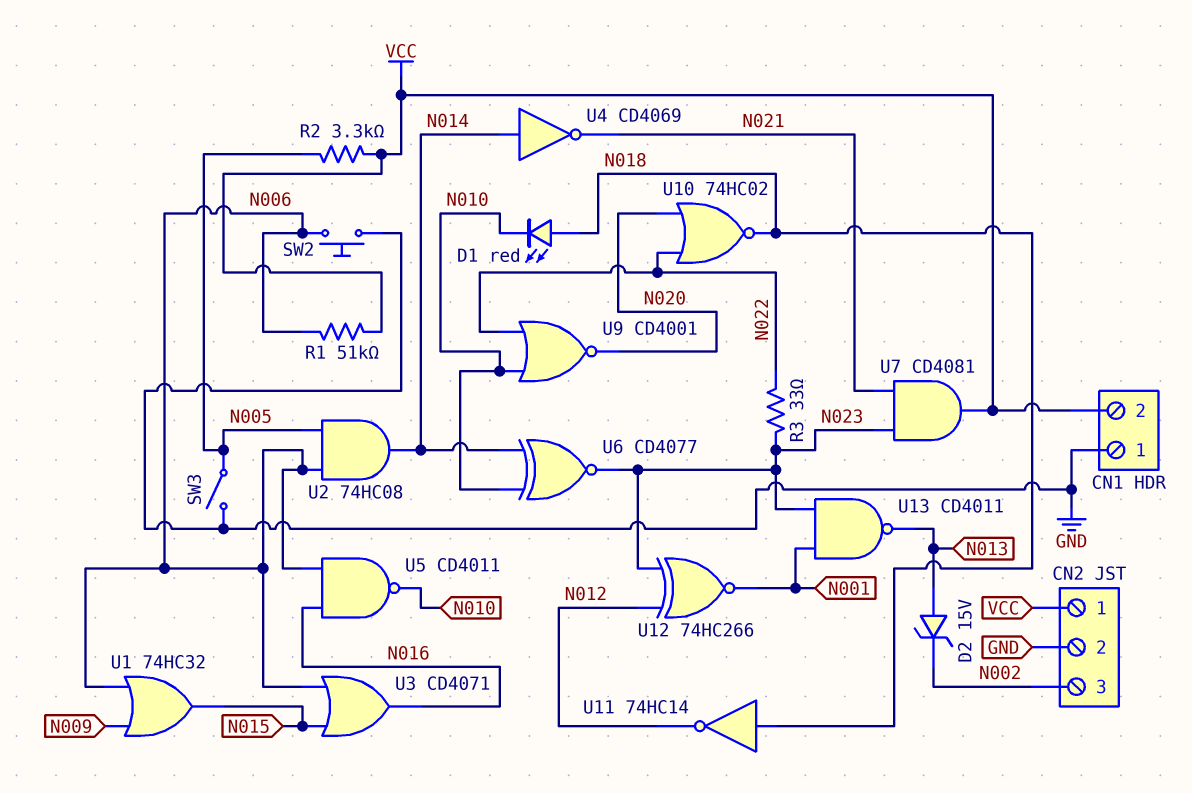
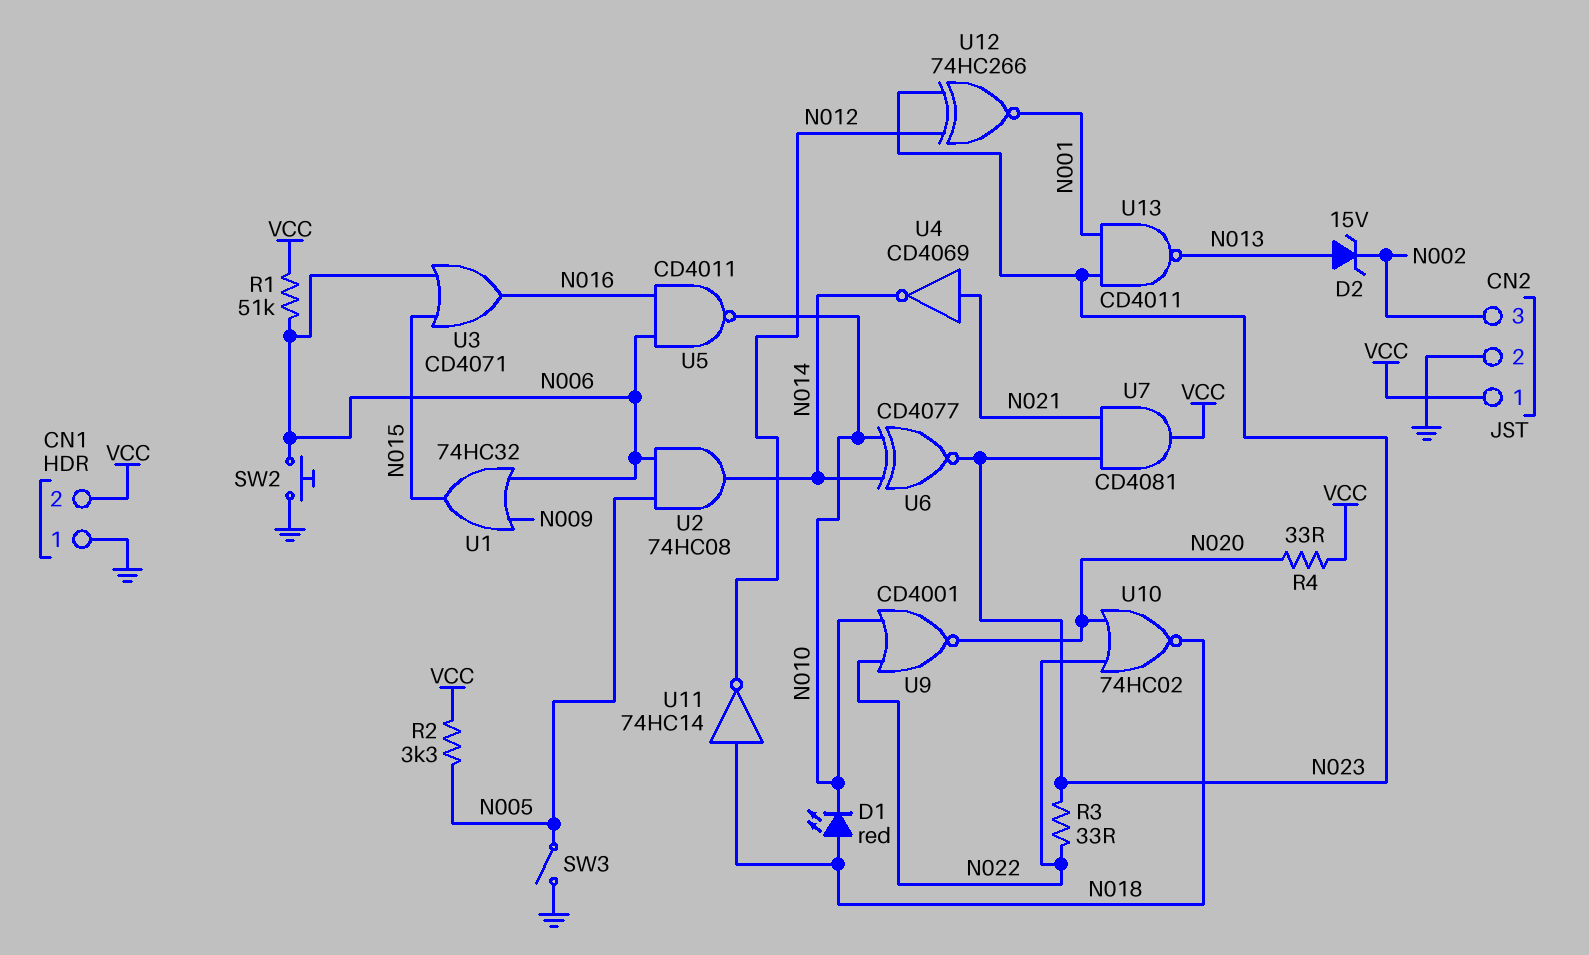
R4: none -> 33 (N020, VCC)
U4: NOT CD4069 (in N014, out N021) -> NOT CD4069 (in N021, out N014)

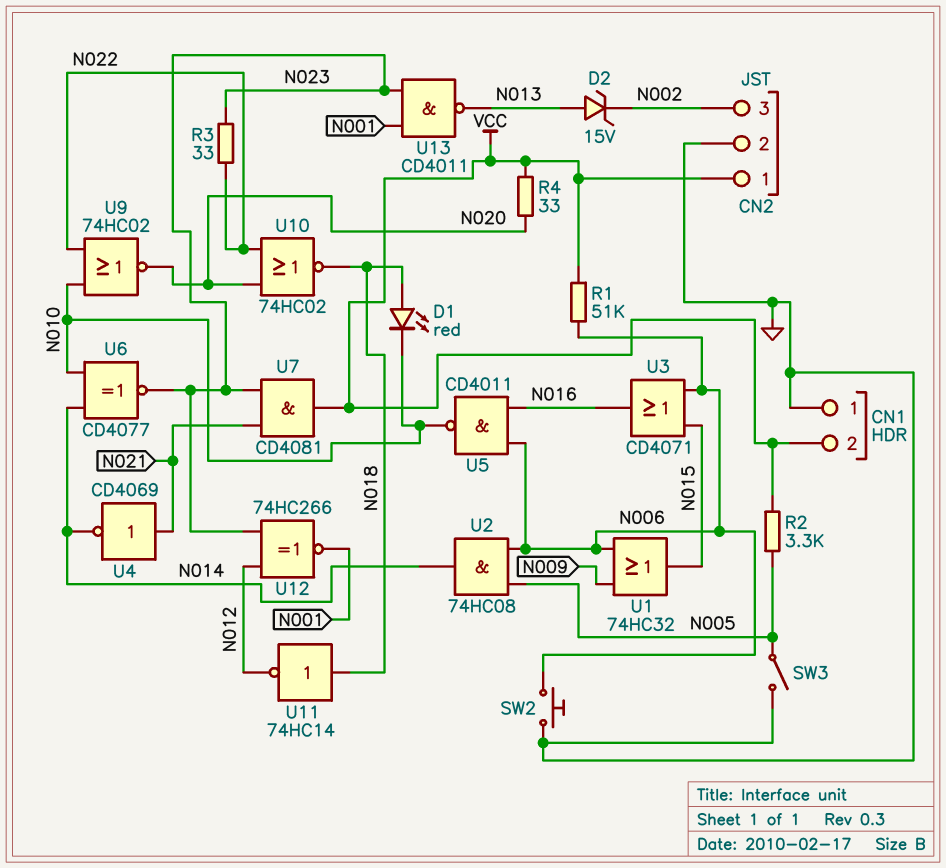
U9: NOR CD4001 (in N010, in N022, out N020) -> NOR 74HC02 (in N010, in N022, out N020)

